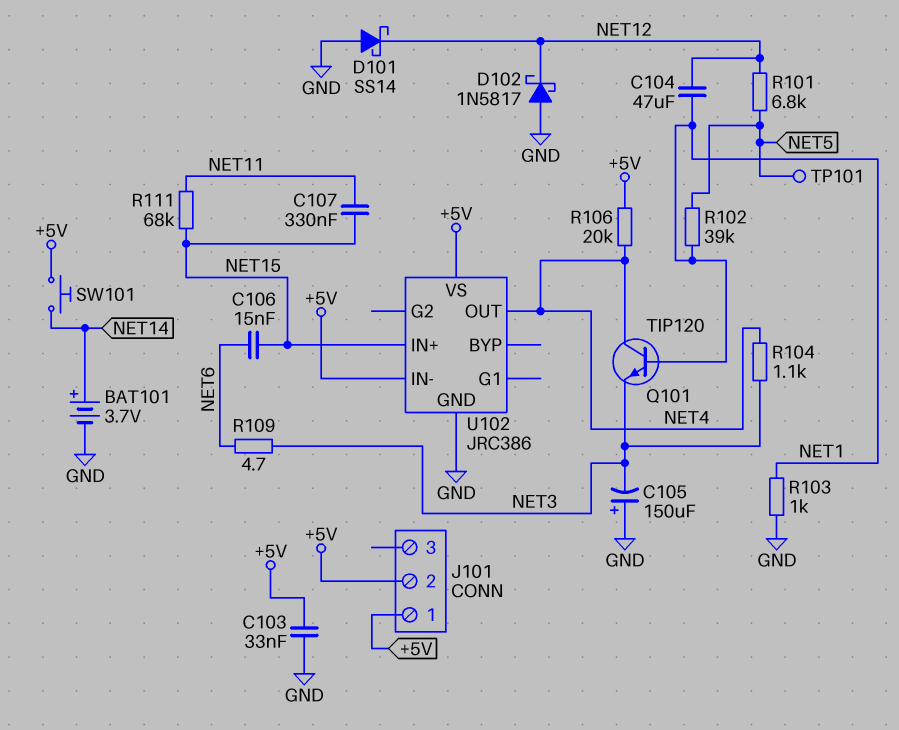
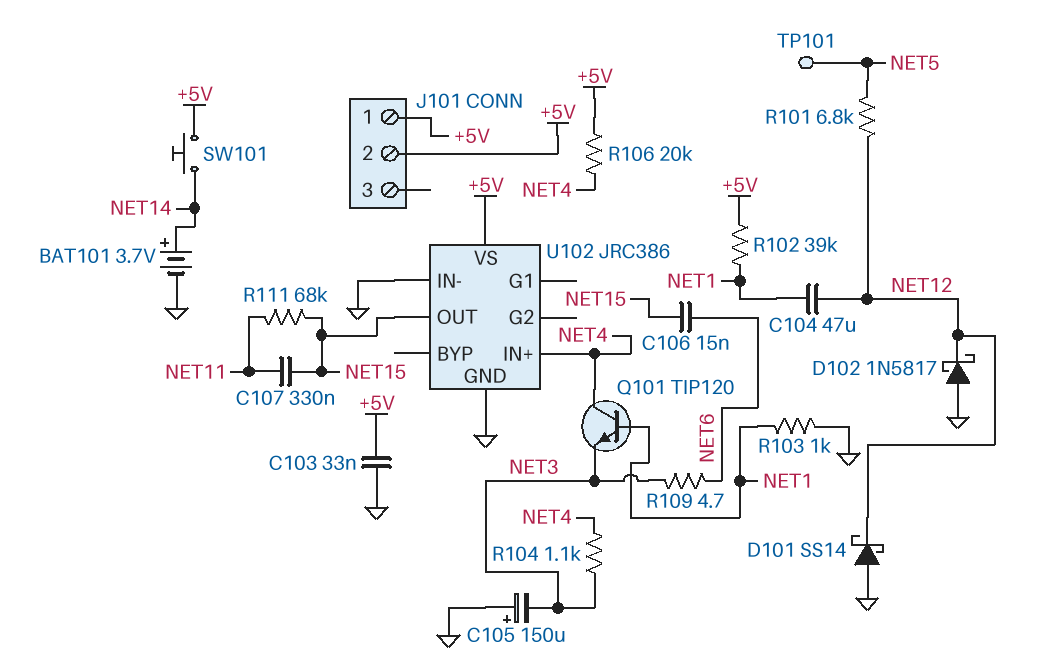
R102: 39k (NET1, NET5) -> 39k (+5V, NET1)
U102 pin IN+: NET15 -> NET4
U102 pin IN-: +5V -> GND
U102 pin OUT: NET4 -> NET15

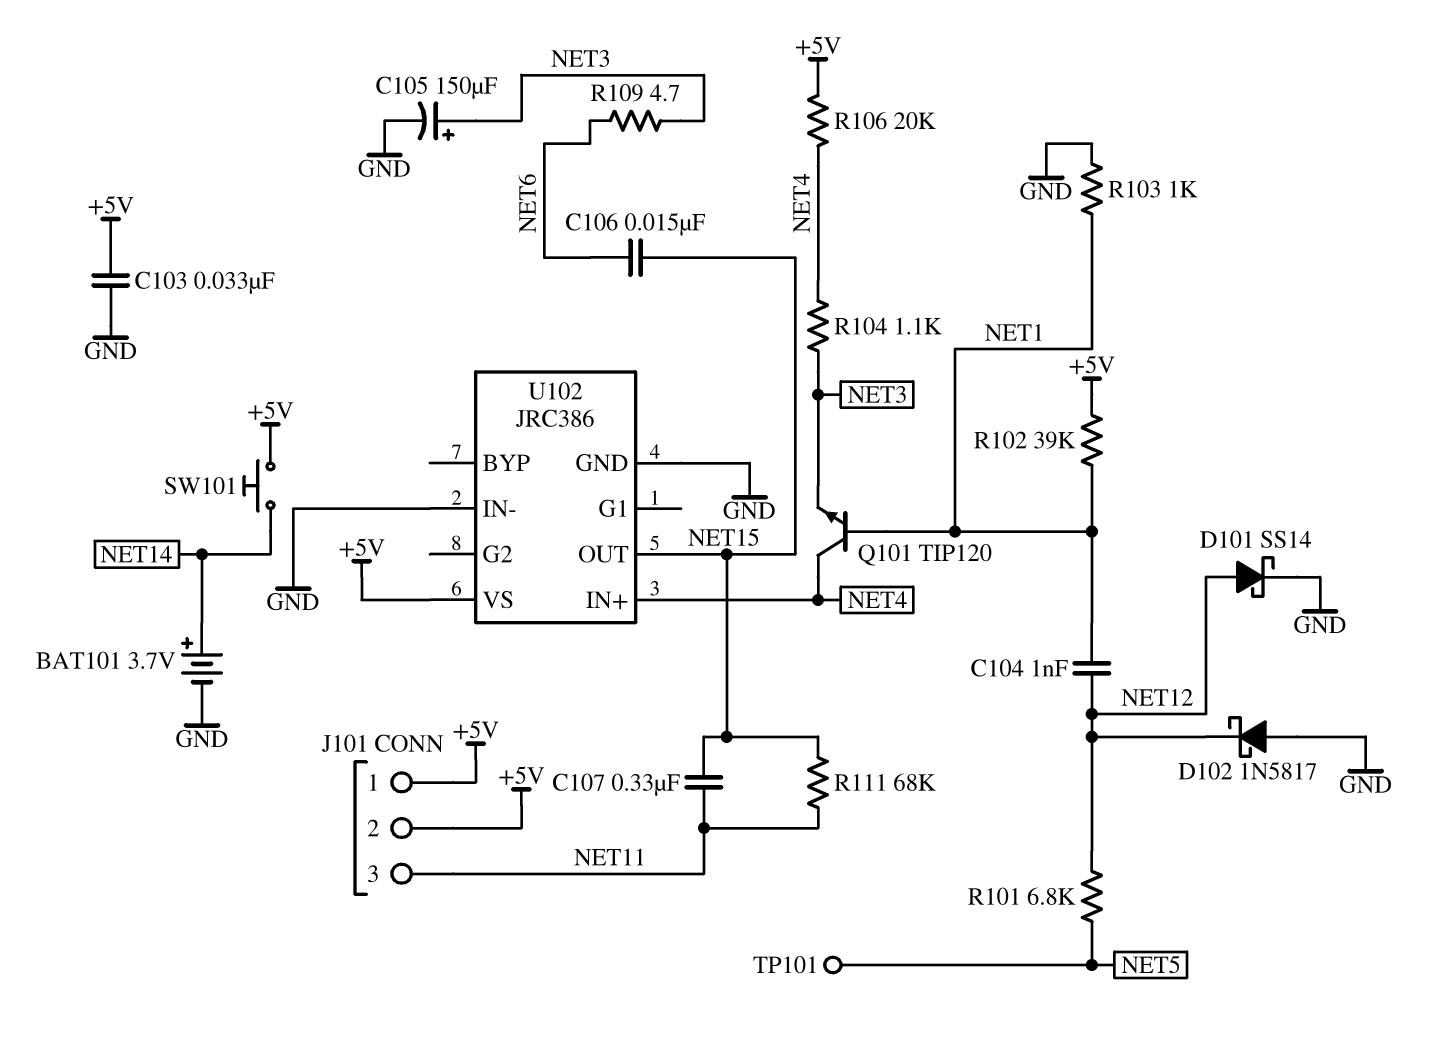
C104: 47uF (NET1, NET12) -> 1nF (NET1, NET12)
C105: 150uF (plus GND, minus NET3) -> 150uF (plus NET3, minus GND)
D101: schottky SS14 (A GND, K NET12) -> schottky SS14 (A NET12, K GND)
J101 pin 3: none -> NET11

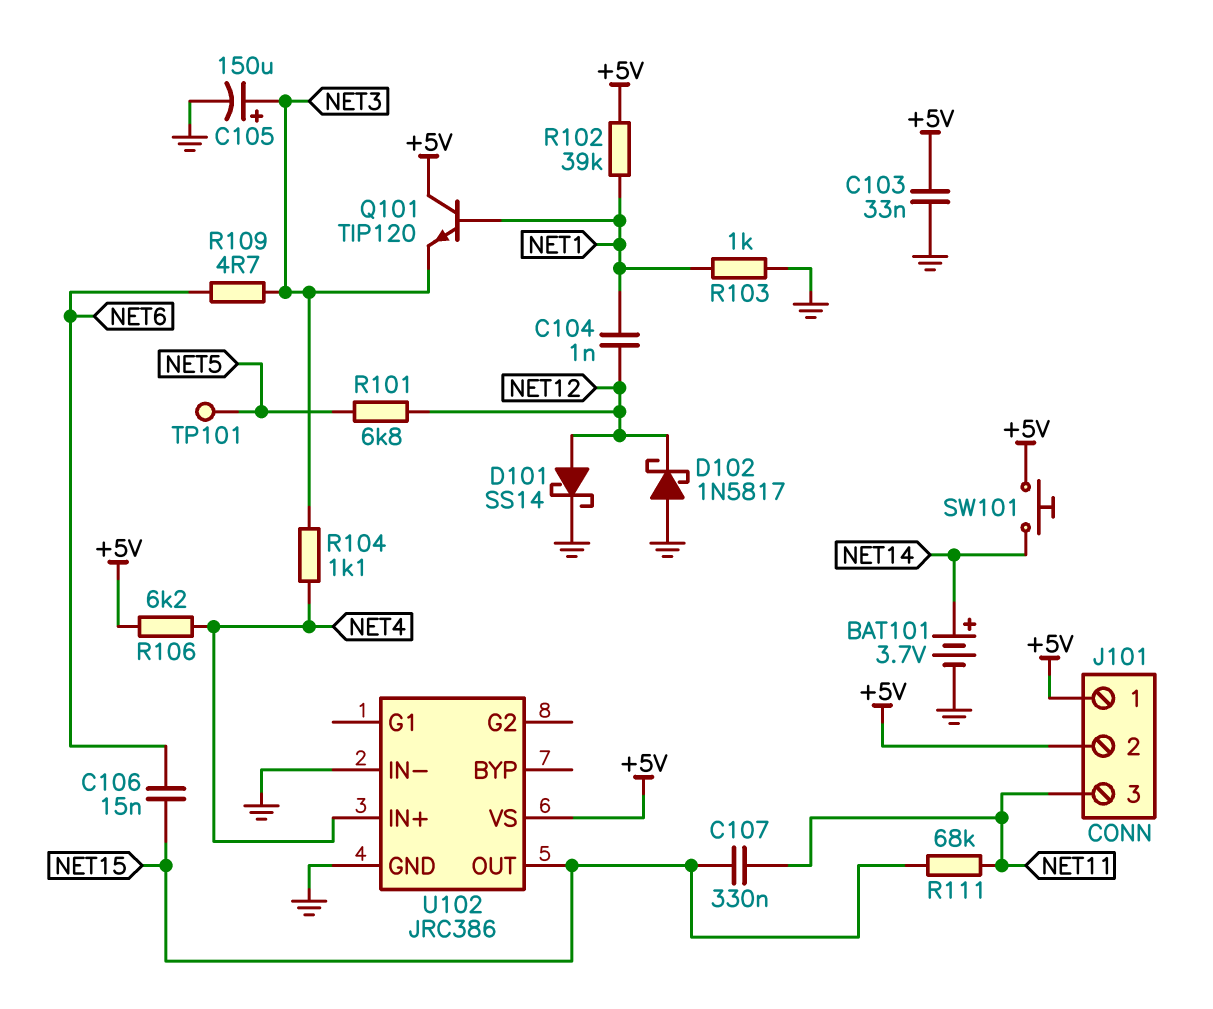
Q101: NPN TIP120 (B NET1, C NET4, E NET3) -> NPN TIP120 (B NET1, C +5V, E NET3)
R106: 20k (+5V, NET4) -> 6.2k (+5V, NET4)

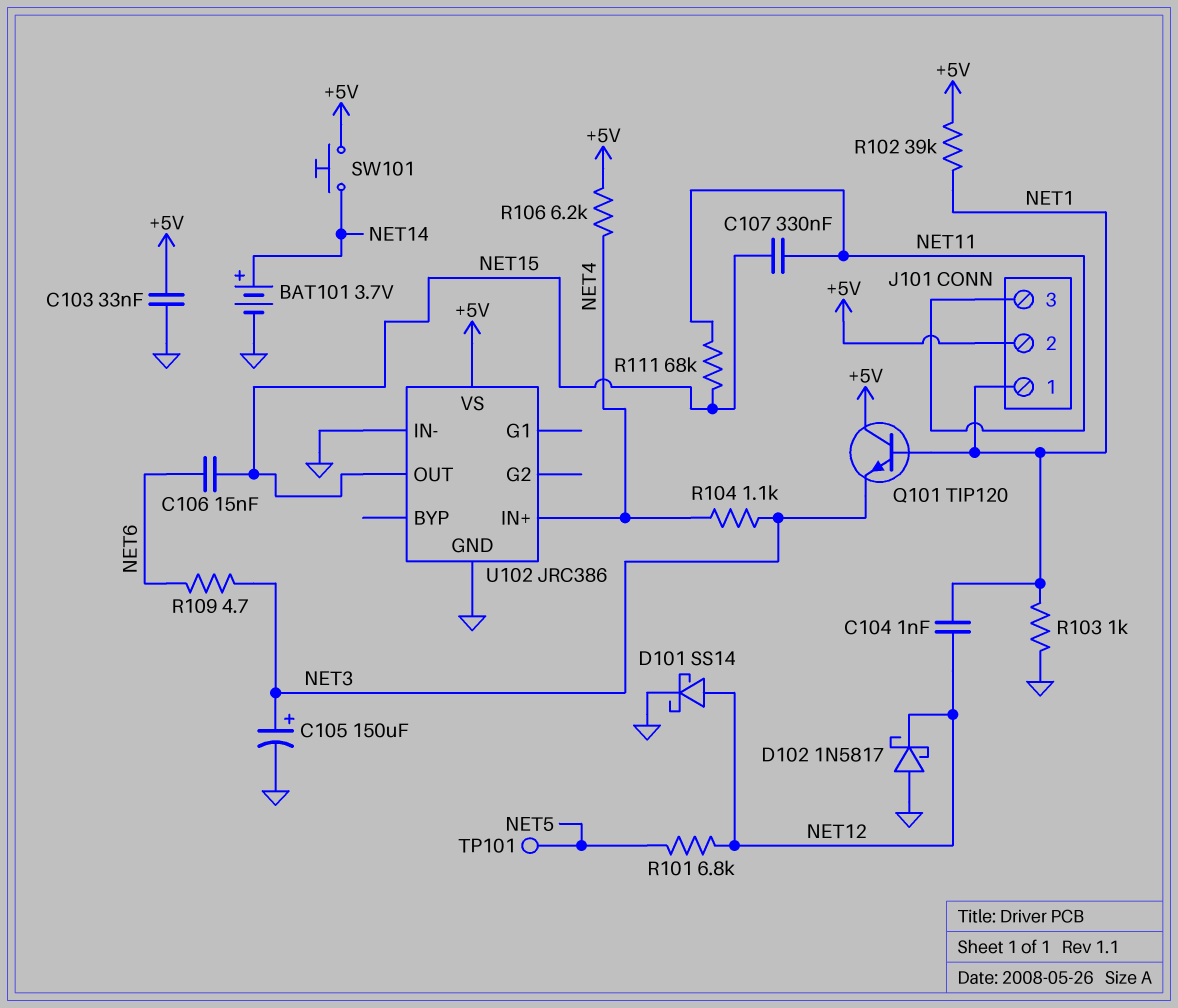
J101 pin 1: +5V -> NET1

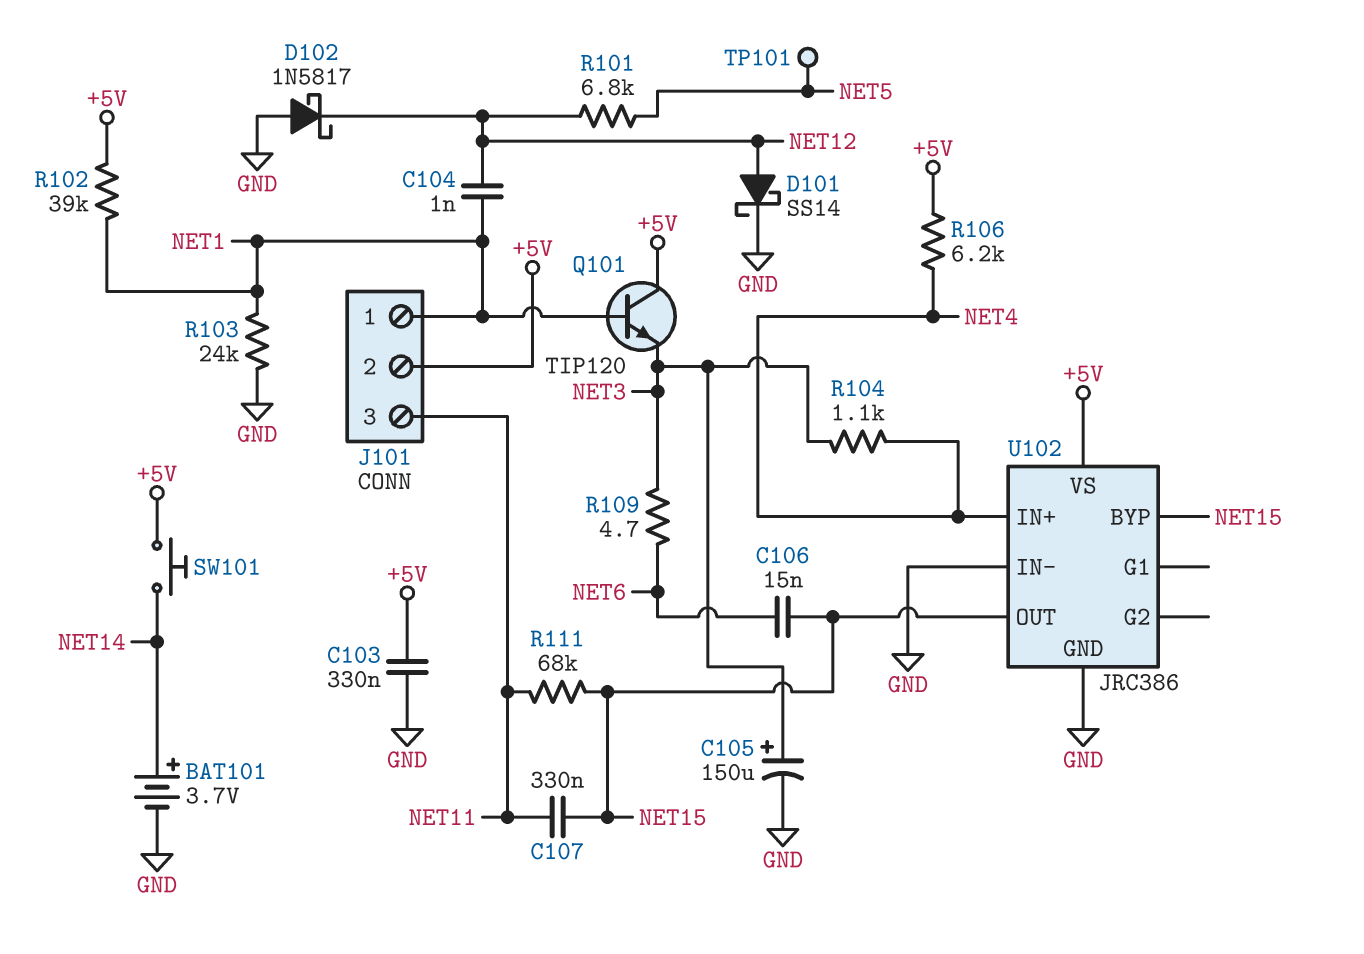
C103: 33nF (+5V, GND) -> 330nF (+5V, GND)
R103: 1k (GND, NET1) -> 24k (GND, NET1)
U102 pin BYP: none -> NET15

